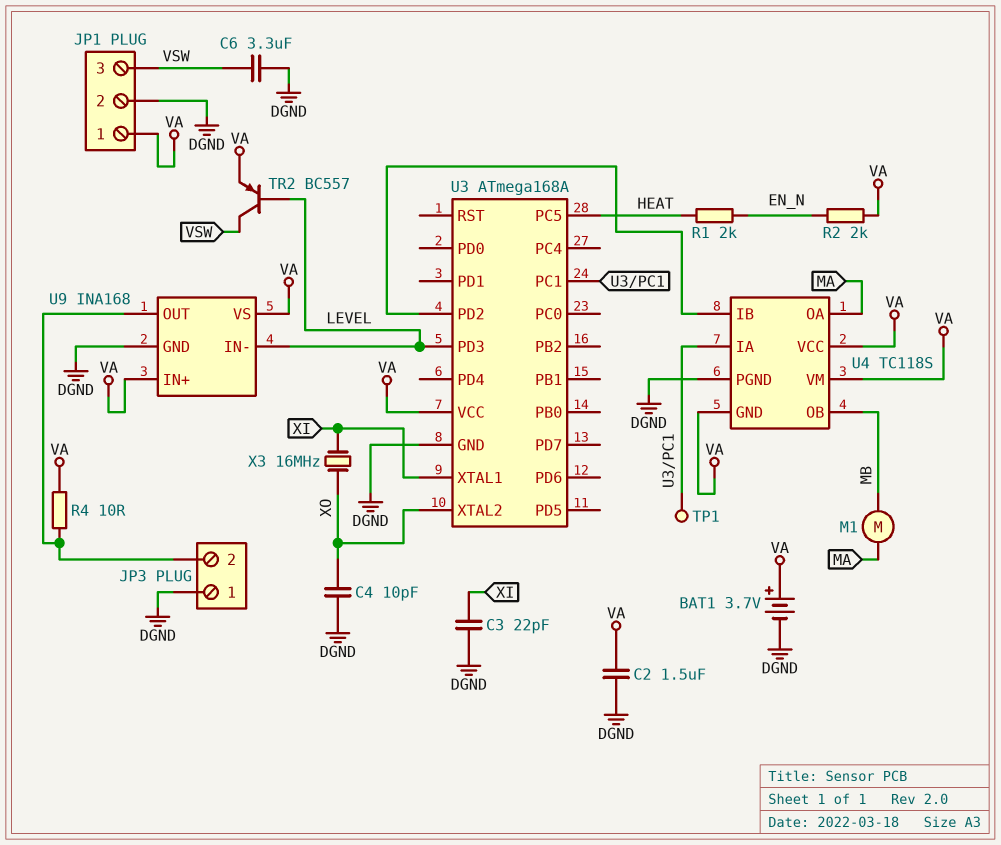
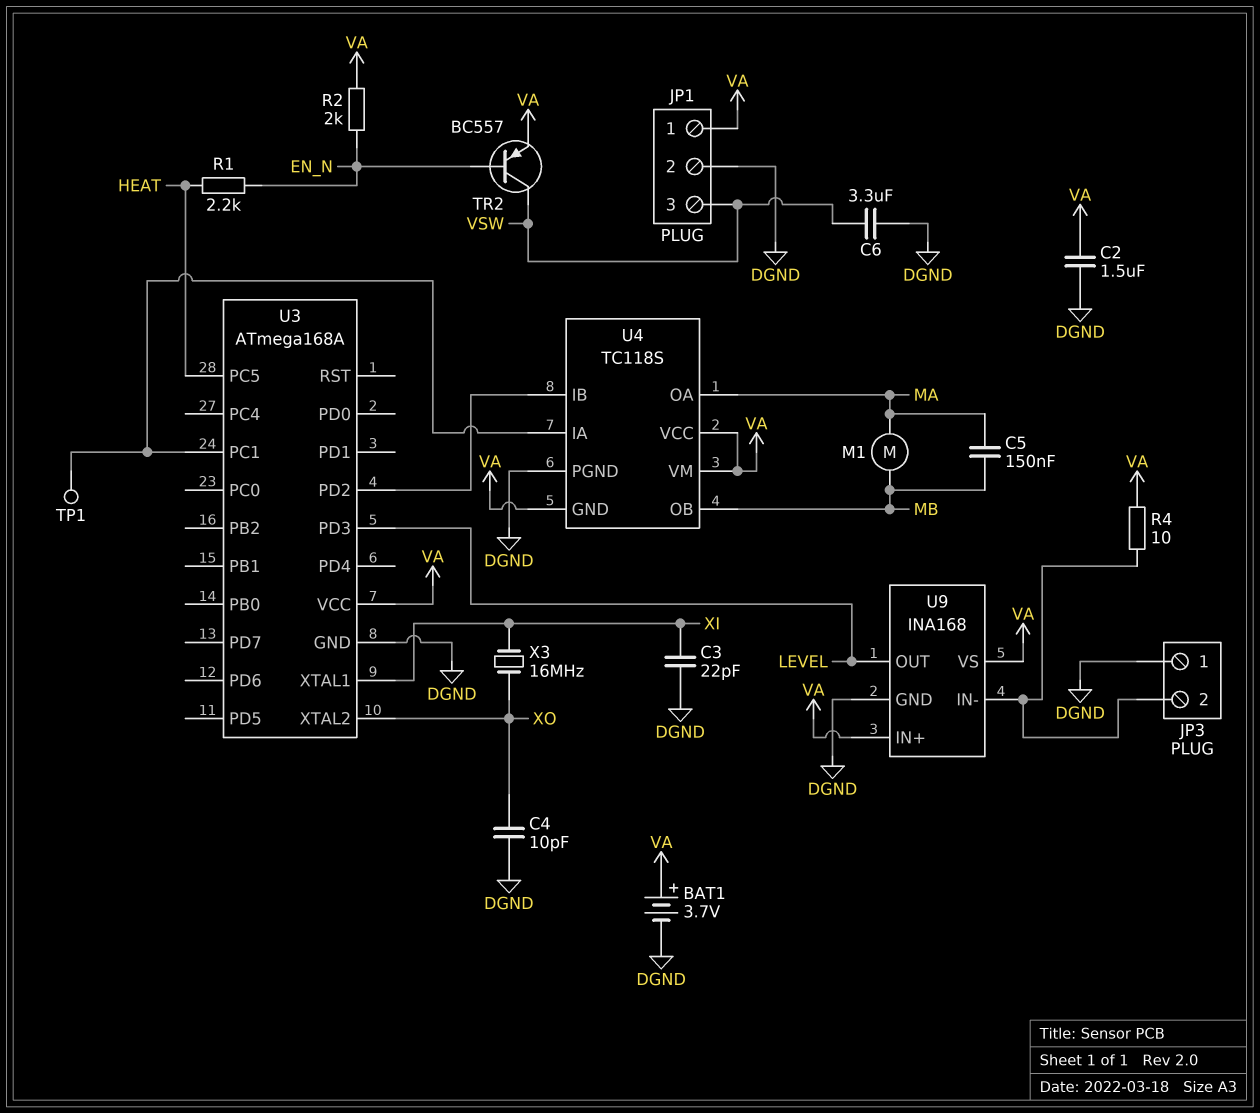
C5: none -> 150nF (MA, MB)
R1: 2k (EN_N, HEAT) -> 2.2k (EN_N, HEAT)
TR2: PNP BC557 (B LEVEL, C VSW, E VA) -> PNP BC557 (B EN_N, C VSW, E VA)
U9 pin IN-: LEVEL -> JP3/2
U9 pin OUT: JP3/2 -> LEVEL

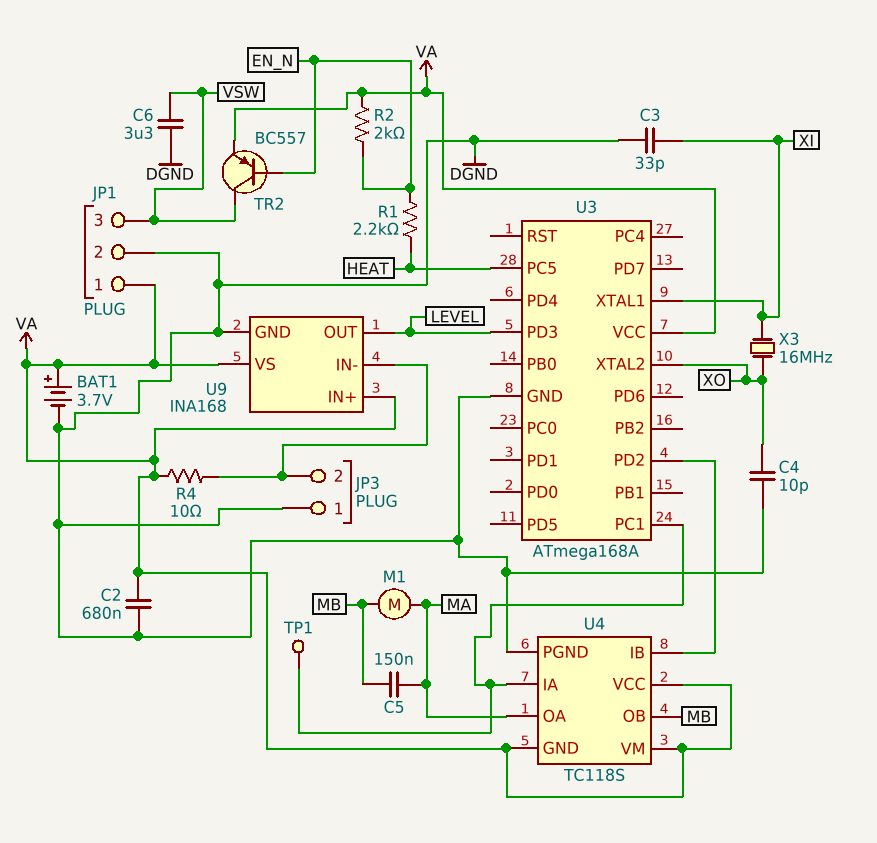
C2: 1.5uF (DGND, VA) -> 680nF (DGND, VA)
C3: 22pF (DGND, XI) -> 33pF (DGND, XI)

